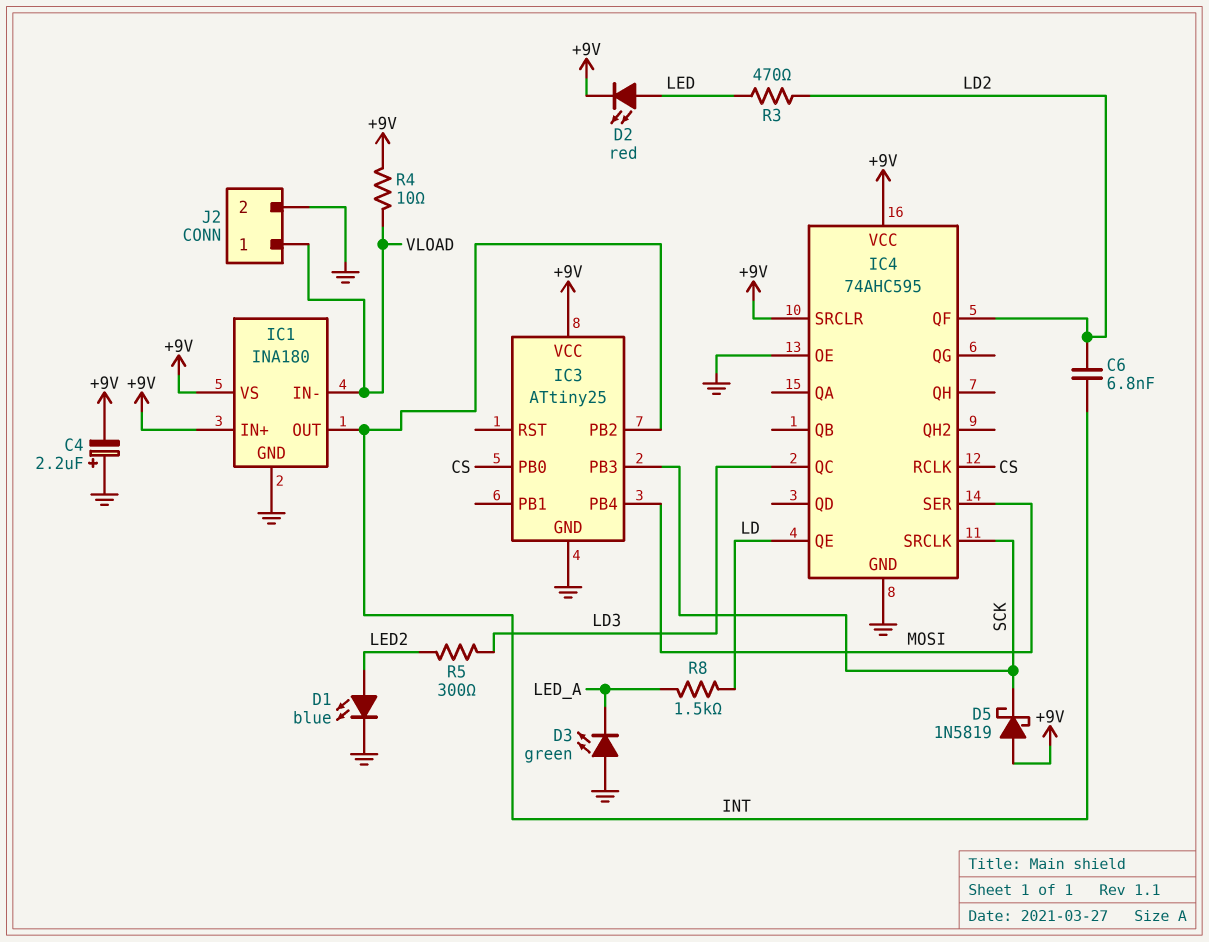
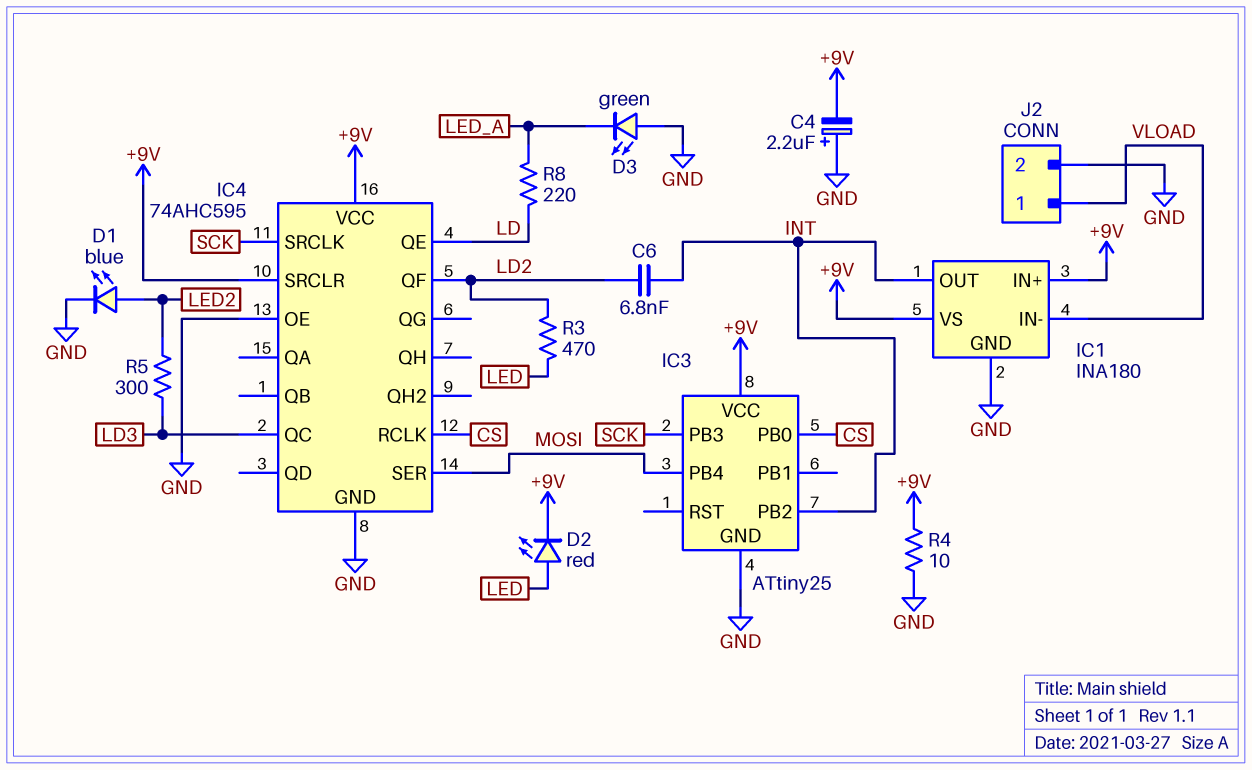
D5: schottky 1N5819 (A +9V, K SCK) -> none
R4: 10 (+9V, VLOAD) -> 10 (+9V, GND)
R8: 1.5k (LD, LED_A) -> 220 (LD, LED_A)

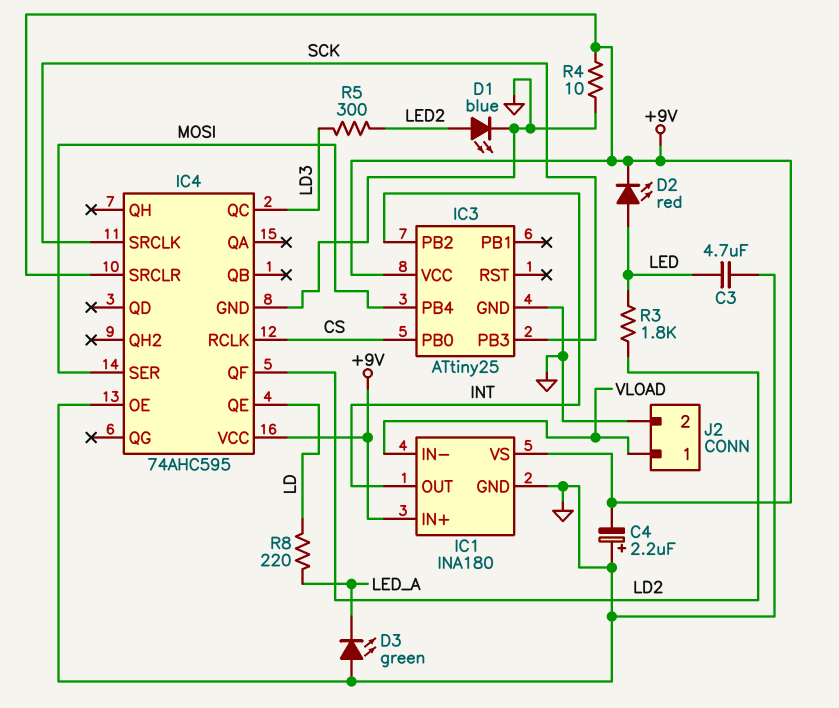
C3: none -> 4.7uF (GND, LED)
C6: 6.8nF (INT, LD2) -> none
R3: 470 (LD2, LED) -> 1.8k (LD2, LED)

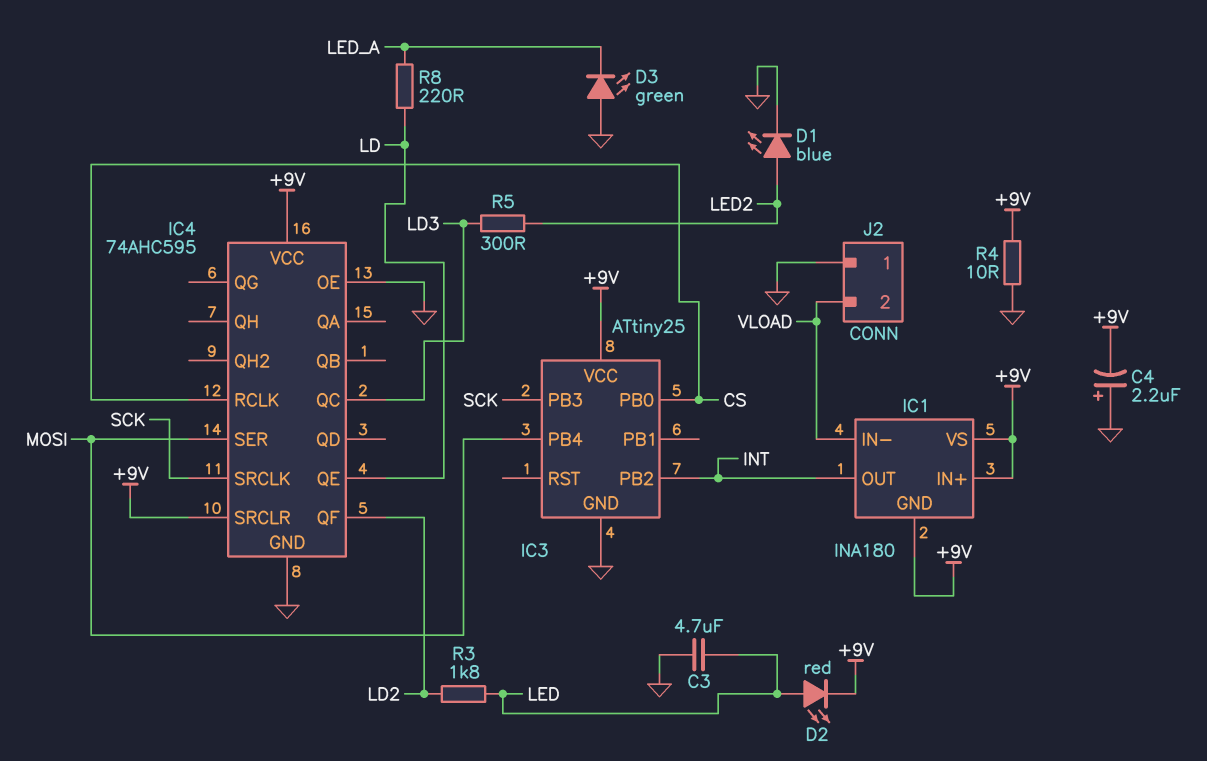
IC1 pin GND: GND -> +9V
J2 pin 1: VLOAD -> GND
J2 pin 2: GND -> VLOAD

